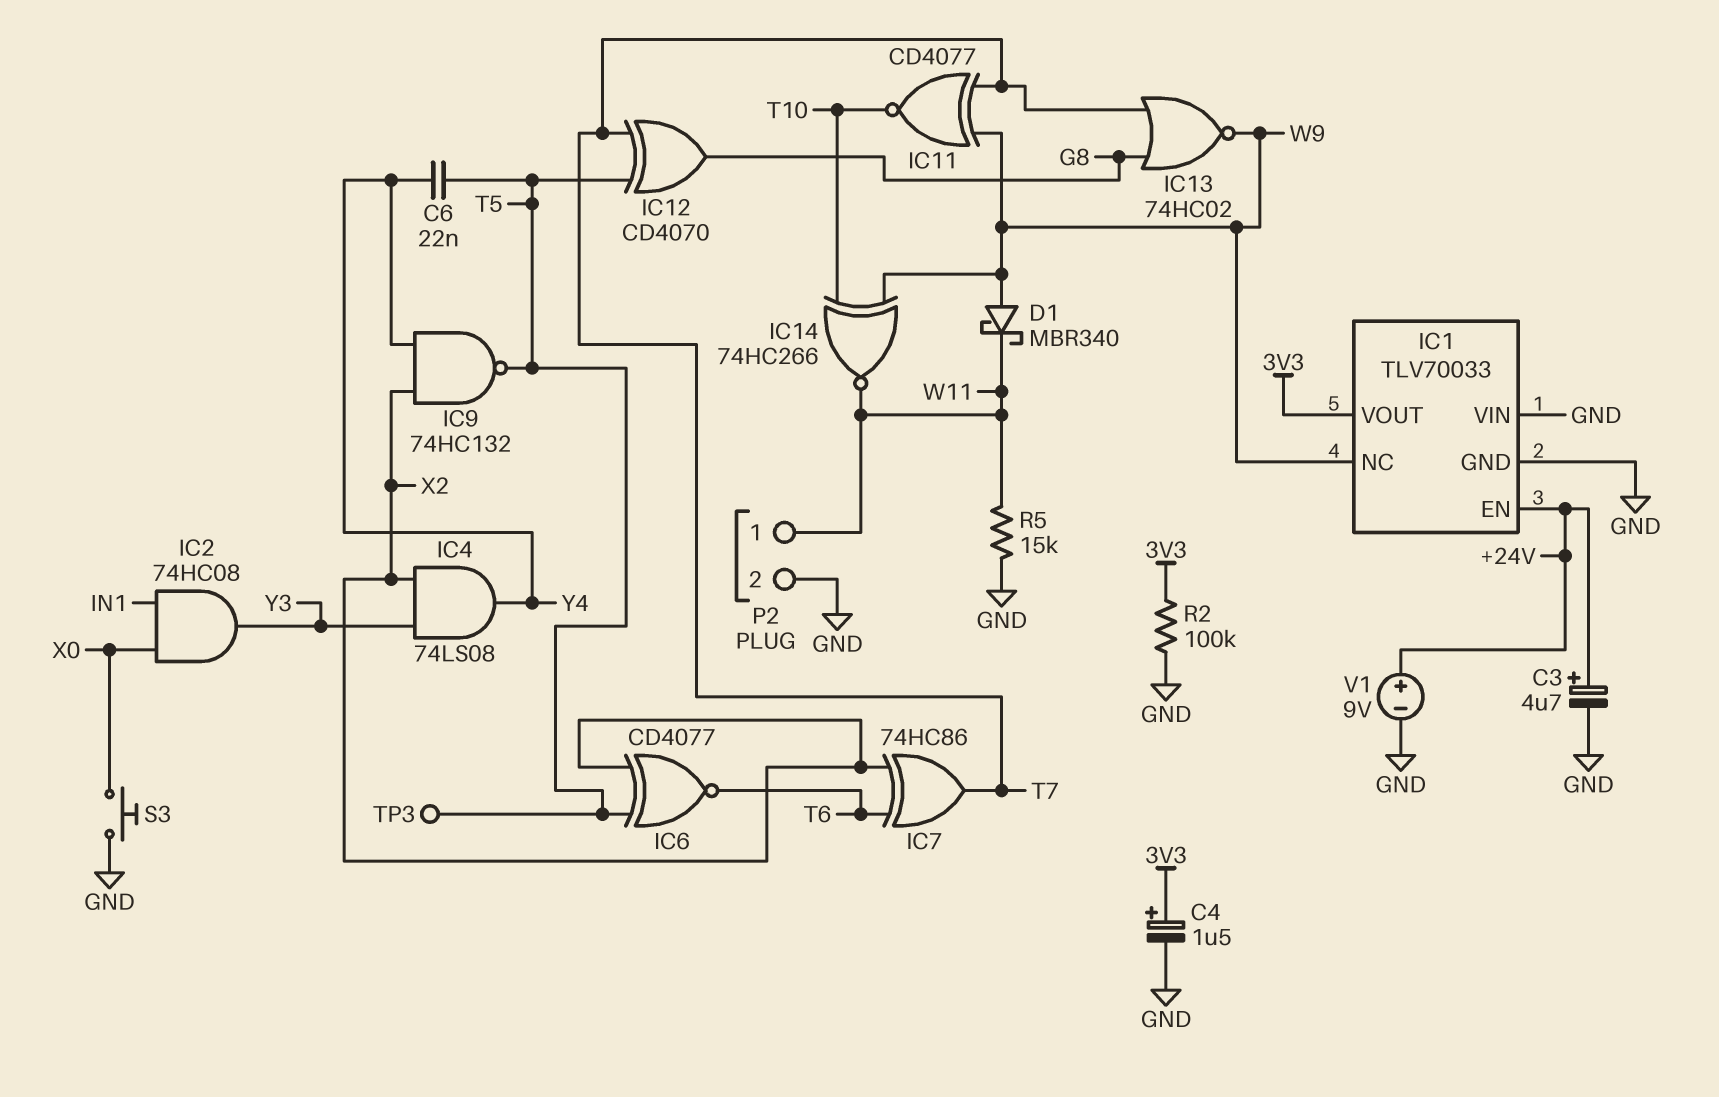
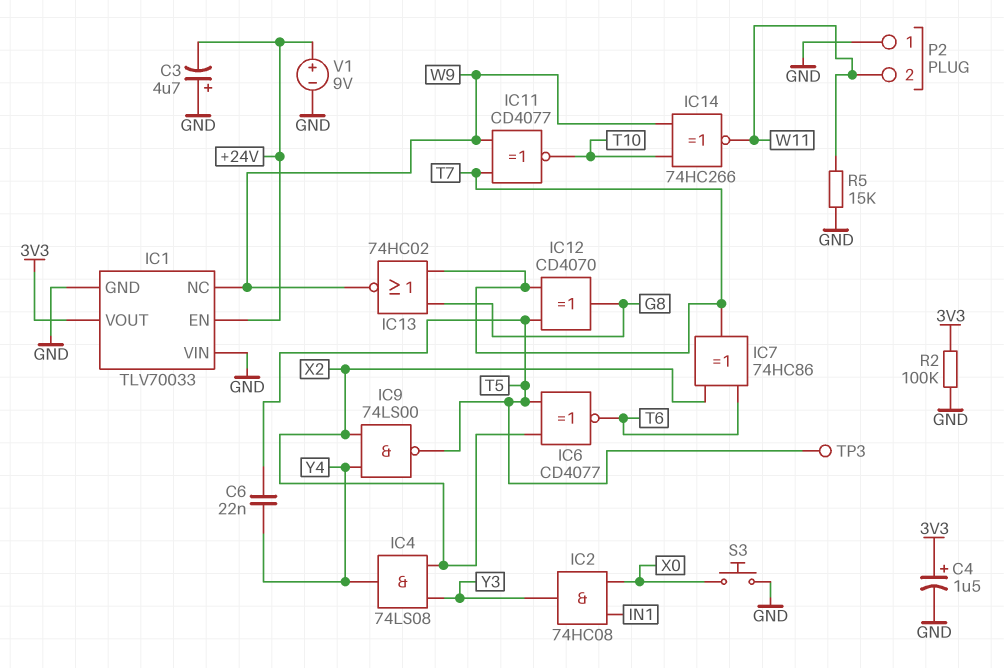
C3: 4.7uF (plus +24V, minus GND) -> 4.7uF (plus GND, minus +24V)
D1: schottky MBR340 (A W9, K W11) -> none
IC9: NAND 74HC132 (in X2, in Y4, out T5) -> NAND 74LS00 (in X2, in Y4, out T5)
P2 pin 1: W11 -> GND
P2 pin 2: GND -> W11

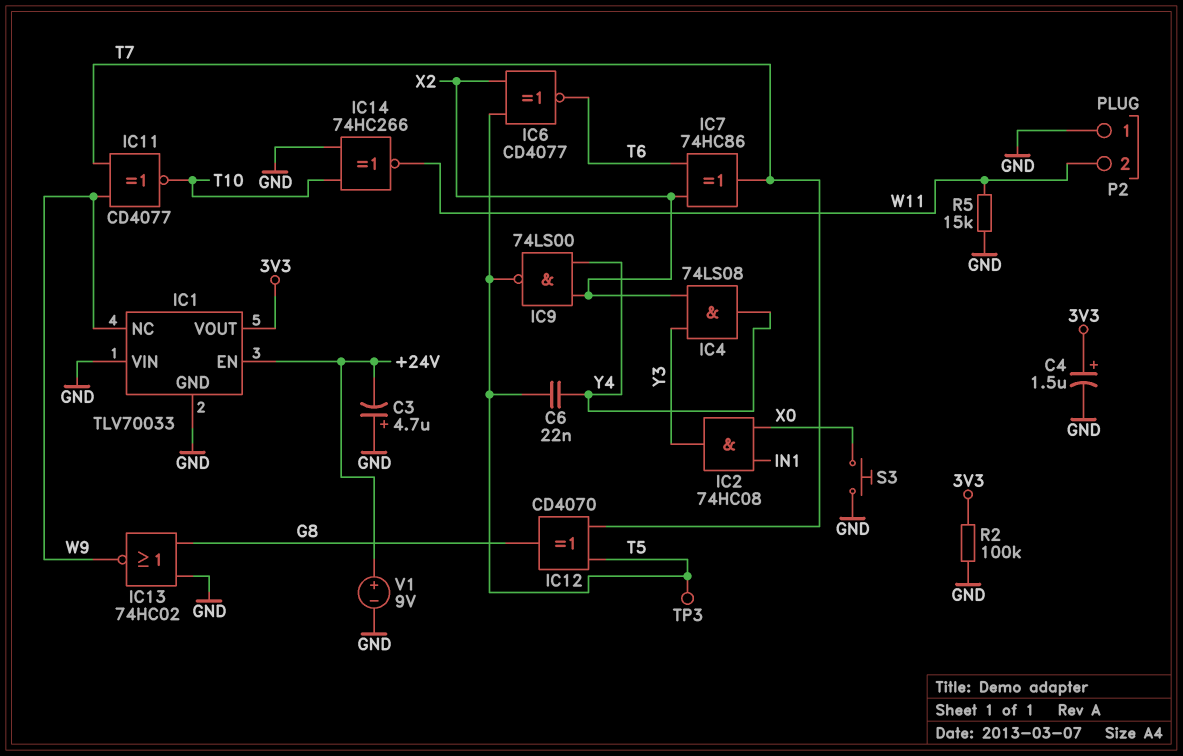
IC13: NOR 74HC02 (in G8, in T7, out W9) -> NOR 74HC02 (in G8, in GND, out W9)
IC14: XNOR 74HC266 (in T10, in W9, out W11) -> XNOR 74HC266 (in GND, in T10, out W11)

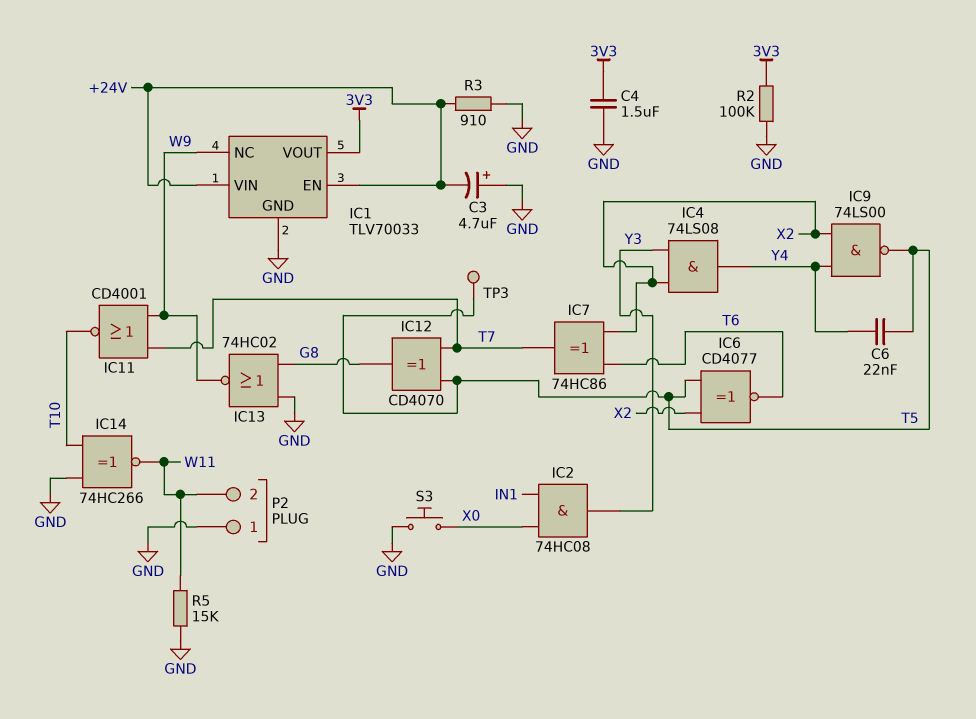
C4: 1.5uF (plus 3V3, minus GND) -> 1.5uF (3V3, GND)
IC1 pin VIN: GND -> +24V
IC11: XNOR CD4077 (in T7, in W9, out T10) -> NOR CD4001 (in T7, in W9, out T10)
R3: none -> 910 (+24V, GND)
V1: 9V (plus +24V, minus GND) -> none

